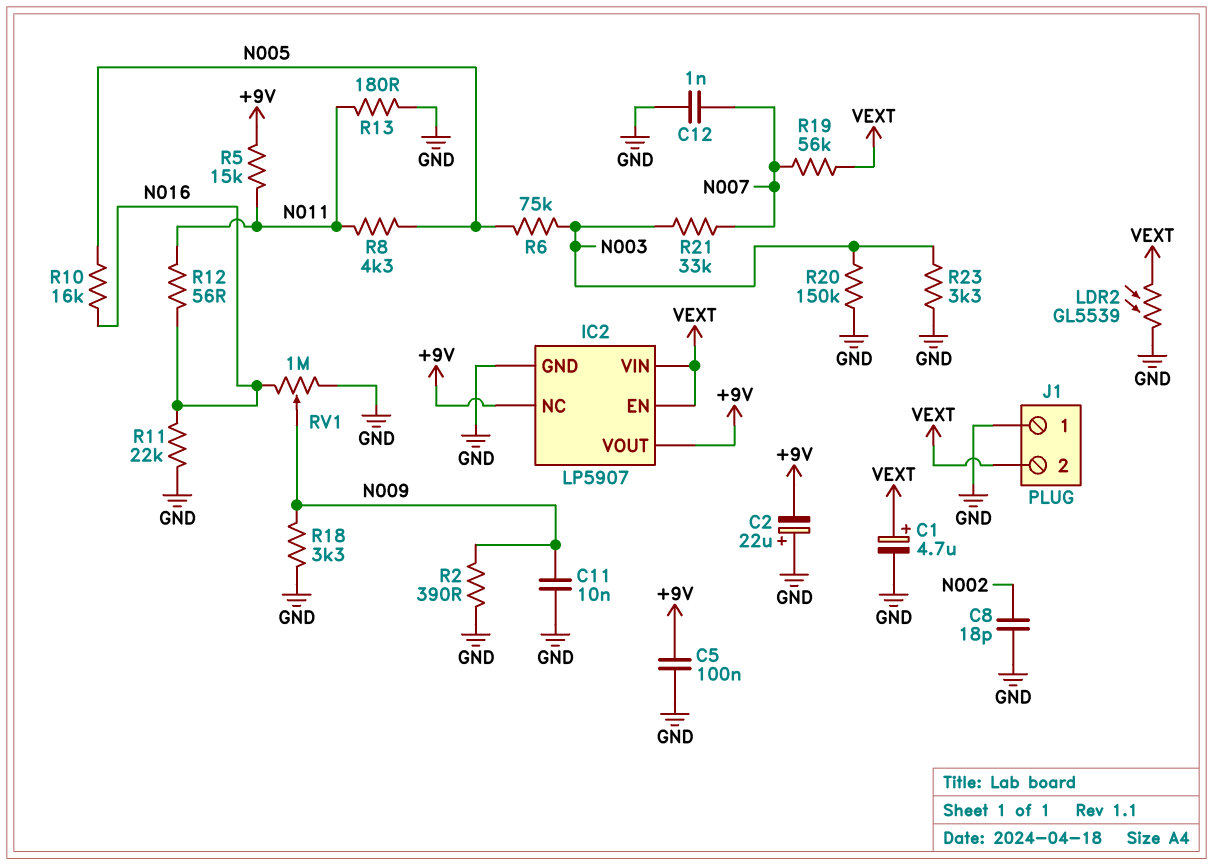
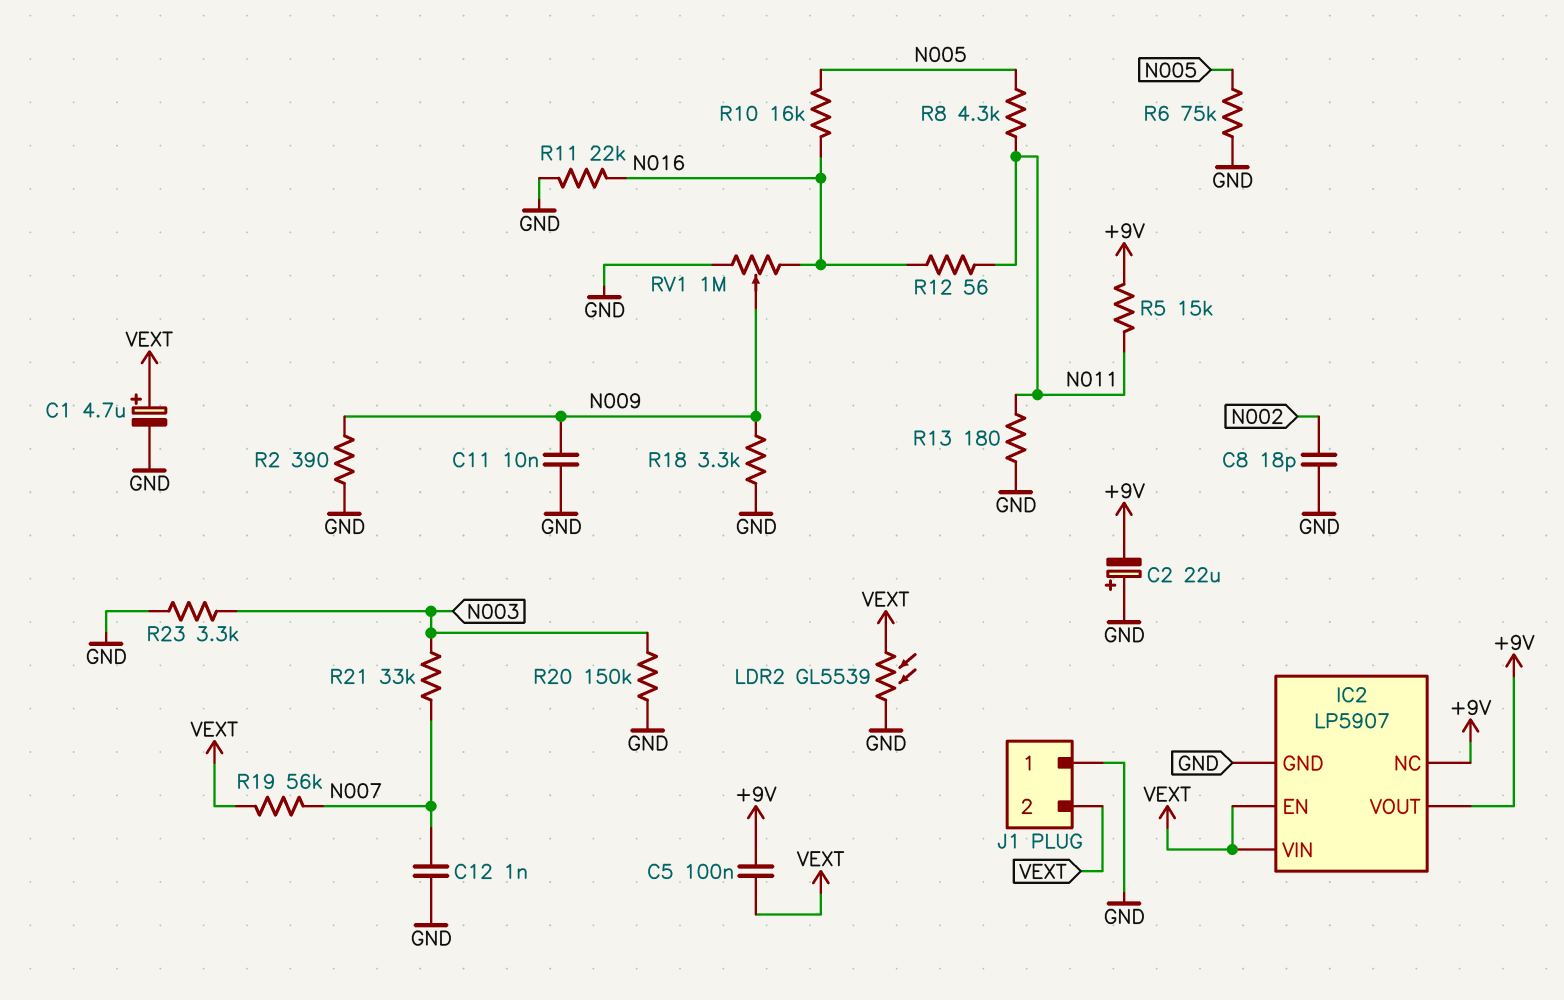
C5: 100nF (+9V, GND) -> 100nF (+9V, VEXT)
R6: 75k (N003, N005) -> 75k (GND, N005)

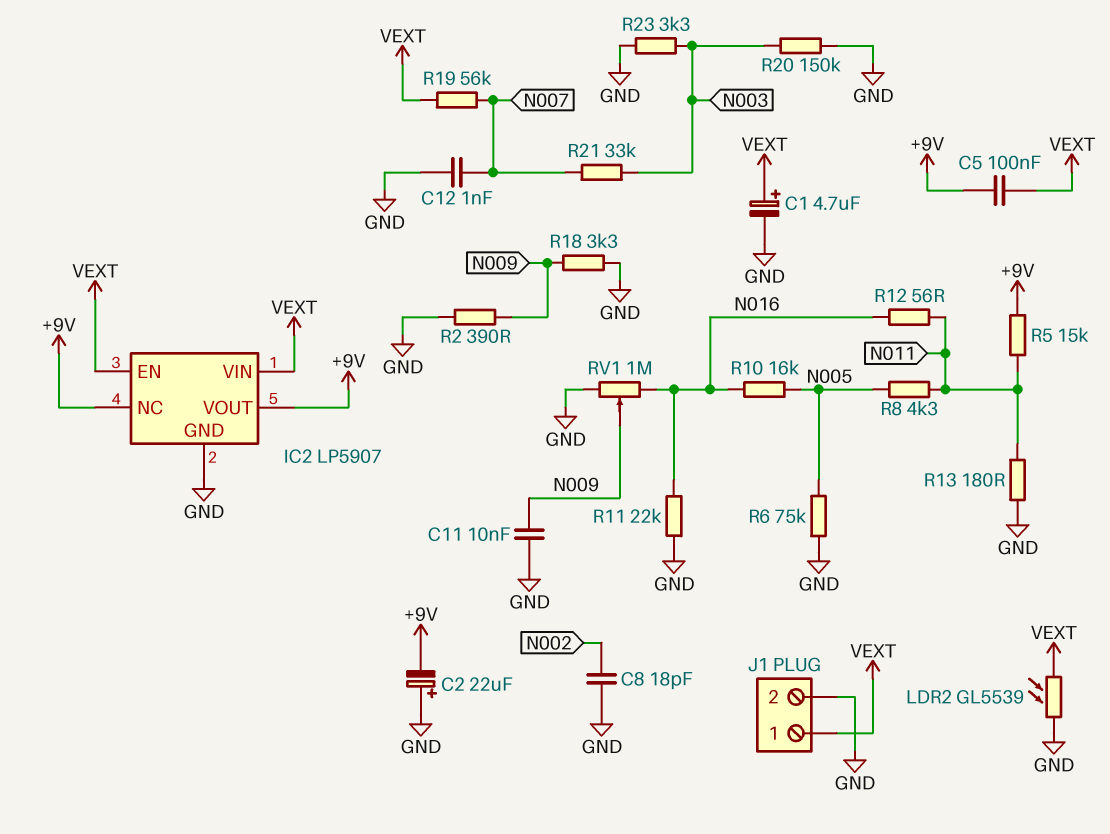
J1 pin 1: GND -> VEXT
J1 pin 2: VEXT -> GND

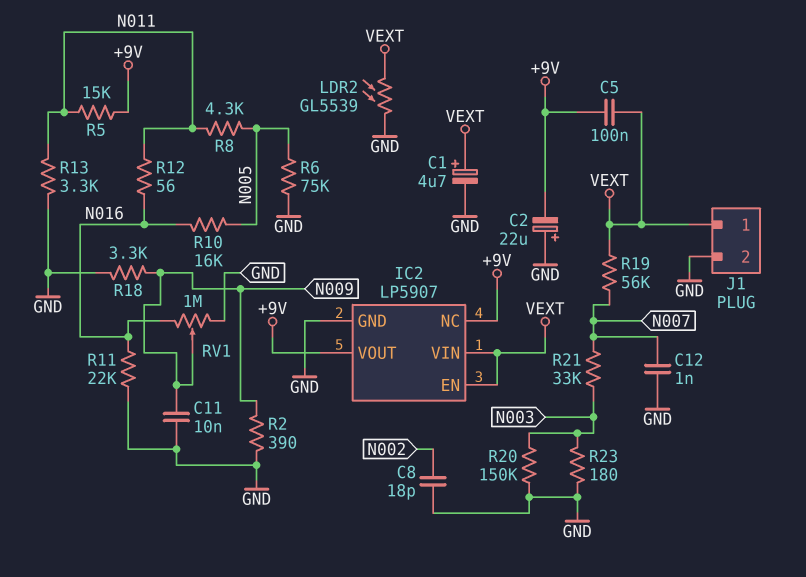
R13: 180 (GND, N011) -> 3.3k (GND, N011)
R23: 3.3k (GND, N003) -> 180 (GND, N003)

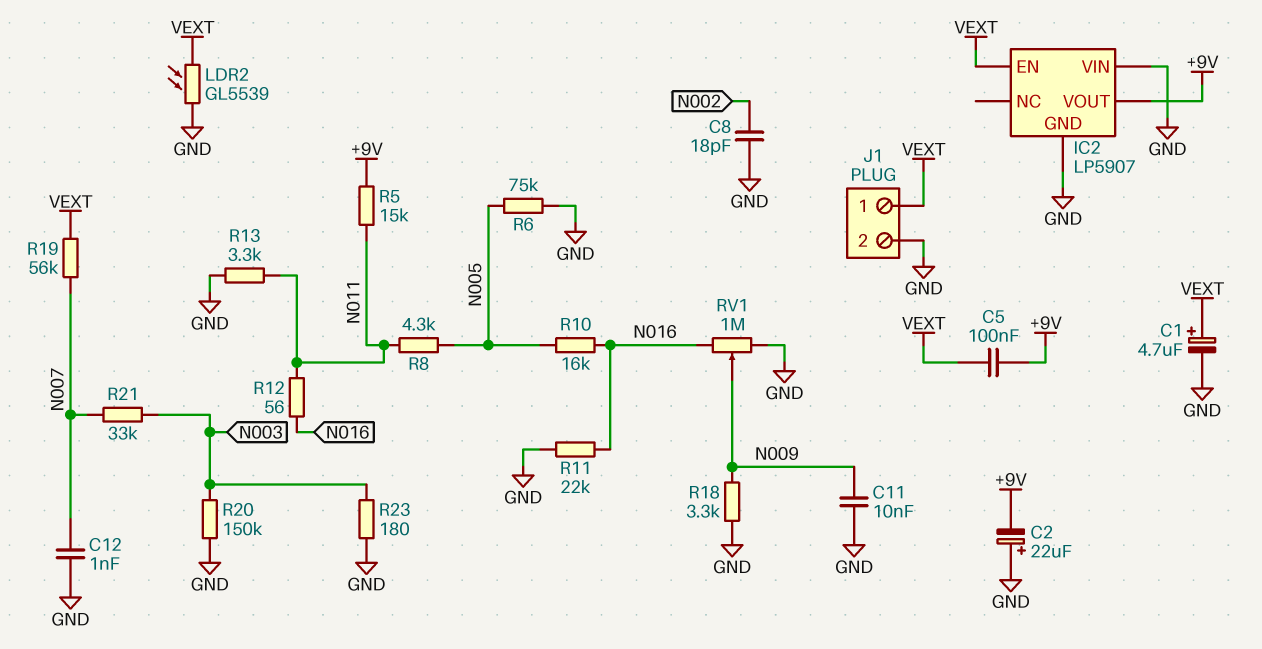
IC2 pin NC: +9V -> none
IC2 pin VIN: VEXT -> GND
R2: 390 (GND, N009) -> none

